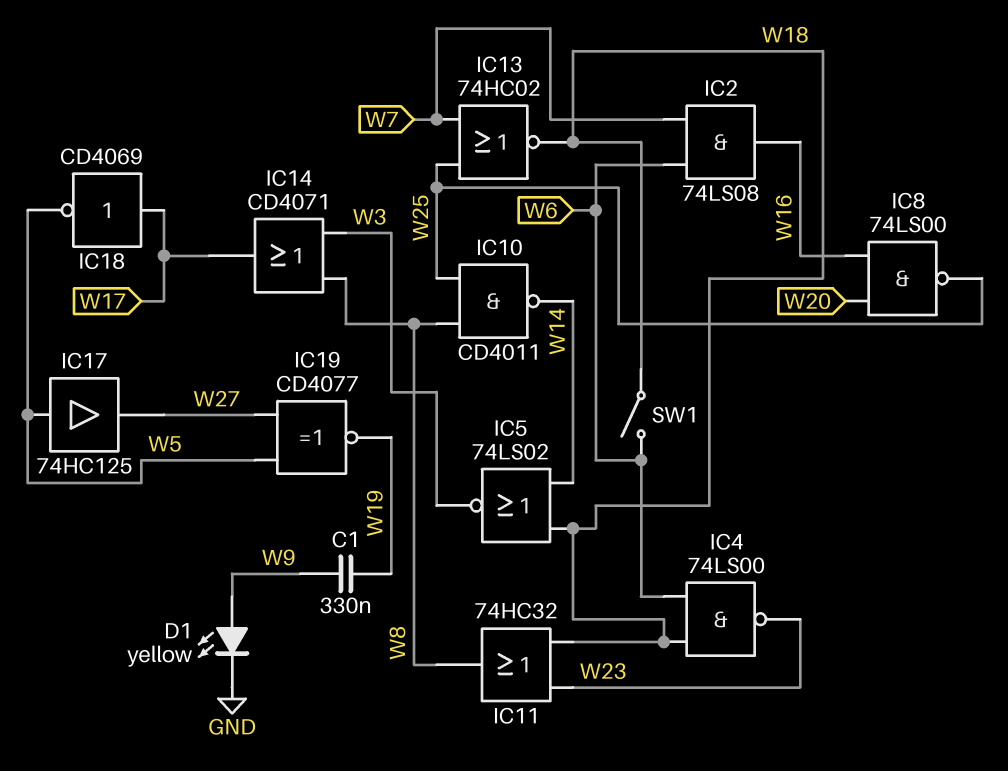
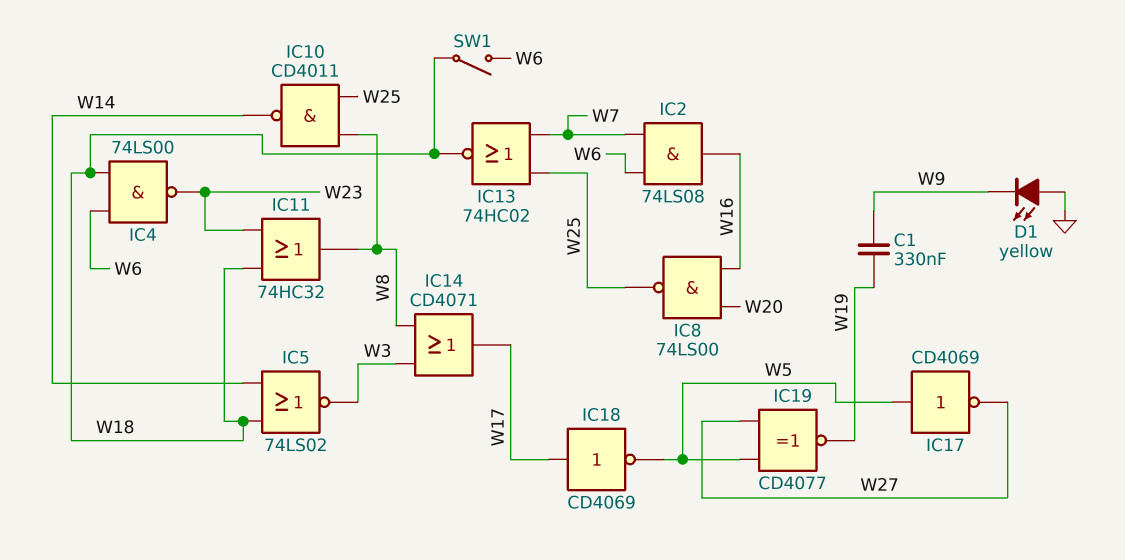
D1: LED yellow (A W9, K GND) -> LED yellow (A GND, K W9)
IC17: buffer 74HC125 (in W5, out W27) -> NOT CD4069 (in W5, out W27)

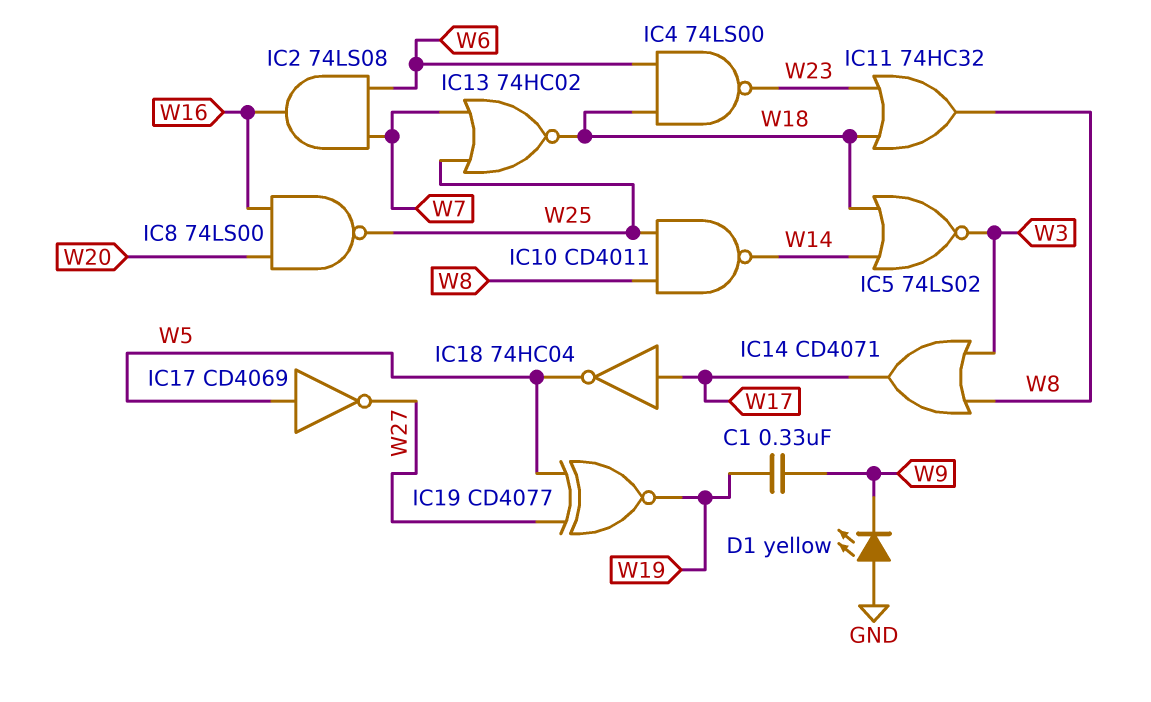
IC18: NOT CD4069 (in W17, out W5) -> NOT 74HC04 (in W17, out W5)
SW1: switch (W6, W18) -> none

